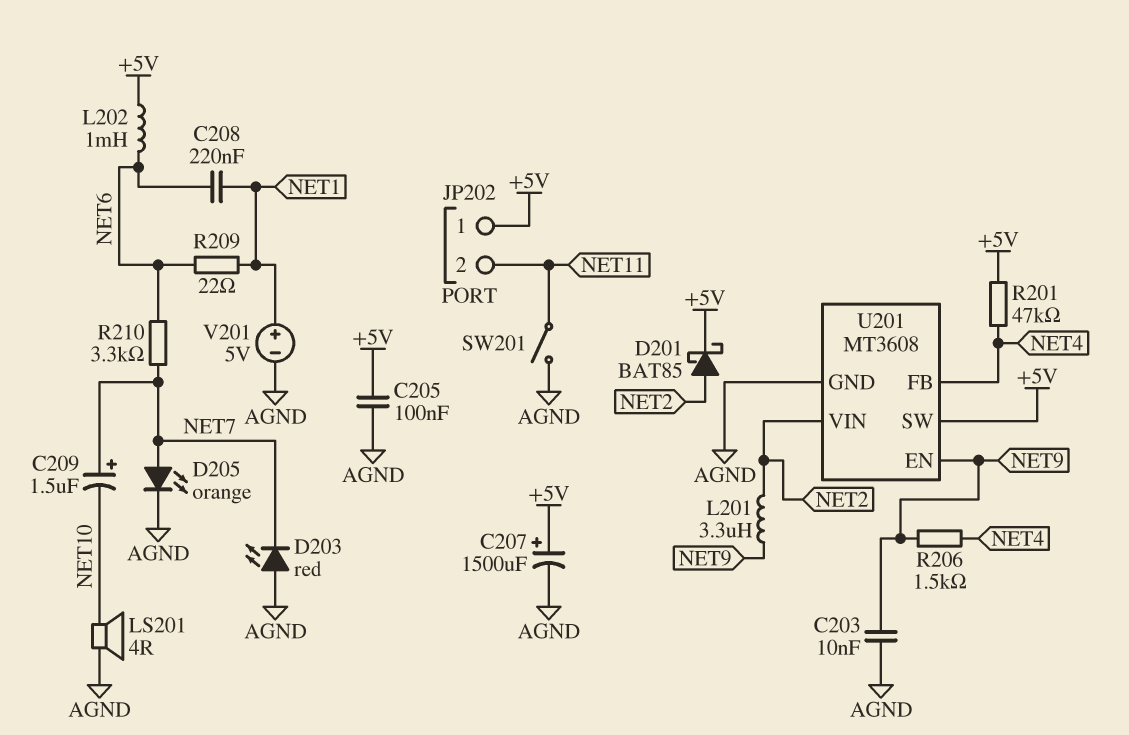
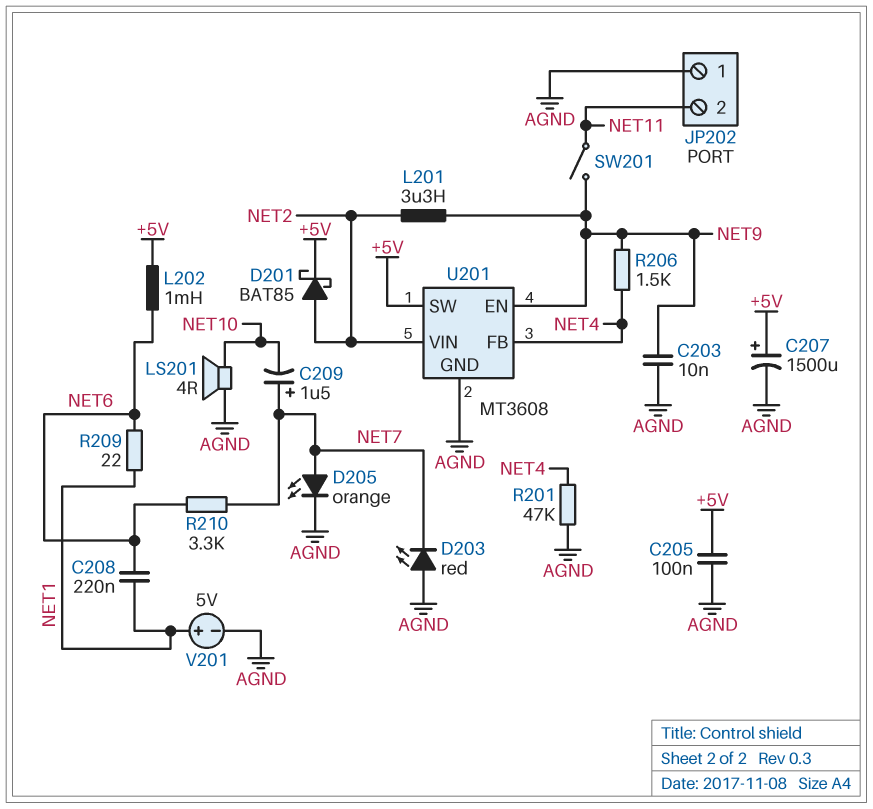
JP202 pin 1: +5V -> AGND
R201: 47k (+5V, NET4) -> 47k (AGND, NET4)
SW201: switch (AGND, NET11) -> switch (NET9, NET11)

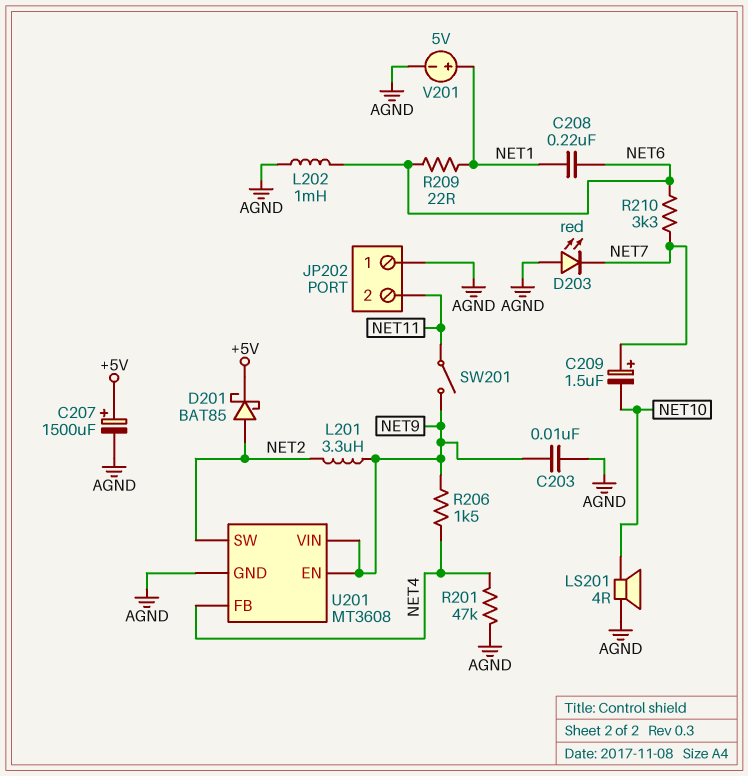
C205: 100nF (+5V, AGND) -> none
D205: LED orange (A NET7, K AGND) -> none
L202: 1mH (+5V, NET6) -> 1mH (AGND, NET6)
U201 pin SW: +5V -> NET2
U201 pin VIN: NET2 -> NET9

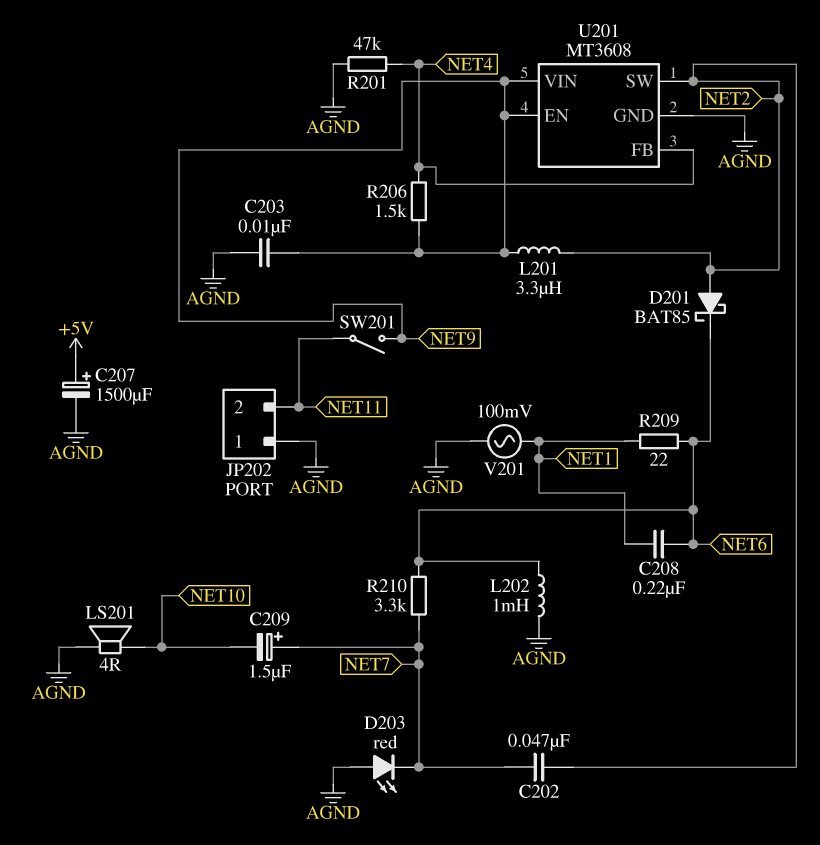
C202: none -> 47nF (NET2, NET7)
D201: schottky BAT85 (A NET2, K +5V) -> schottky BAT85 (A NET2, K NET6)
V201: 5V (plus NET1, minus AGND) -> AC 100mV (AGND, NET1)

